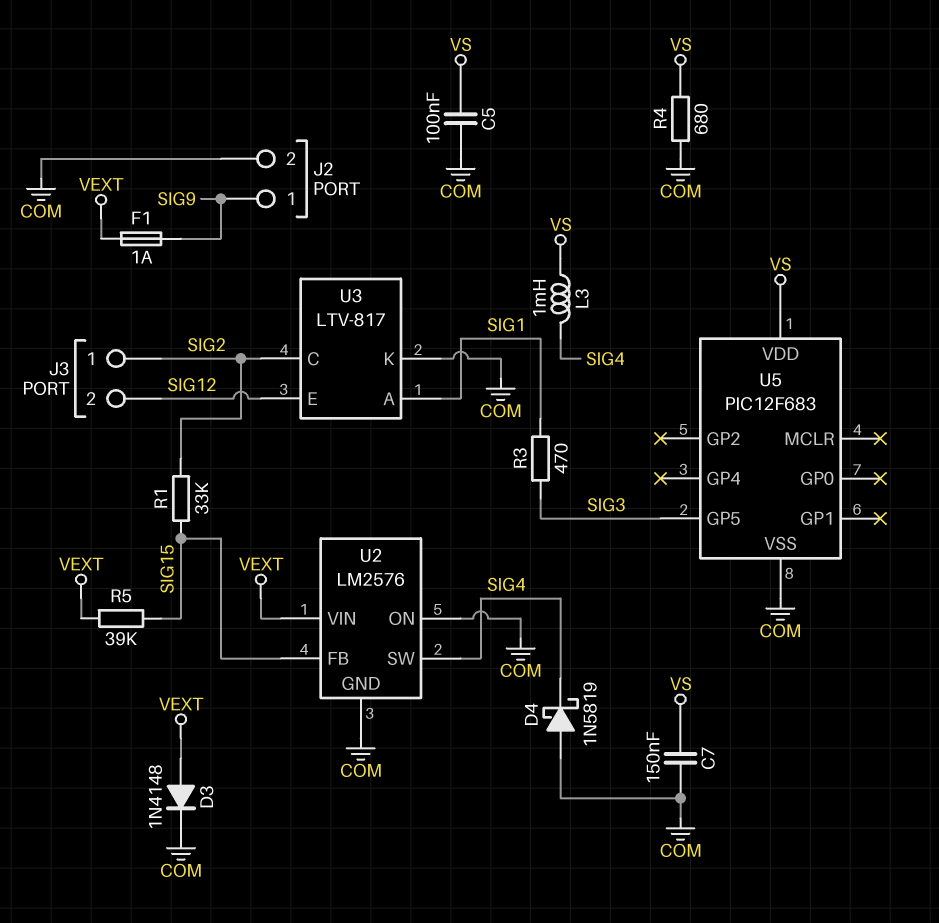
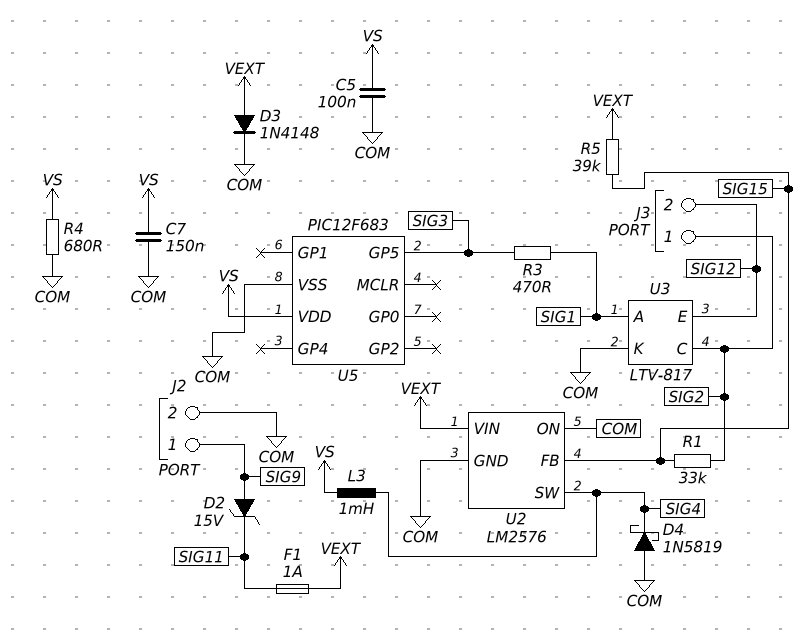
D2: none -> zener 15V (A SIG9, K SIG11)
F1: 1A (SIG9, VEXT) -> 1A (SIG11, VEXT)

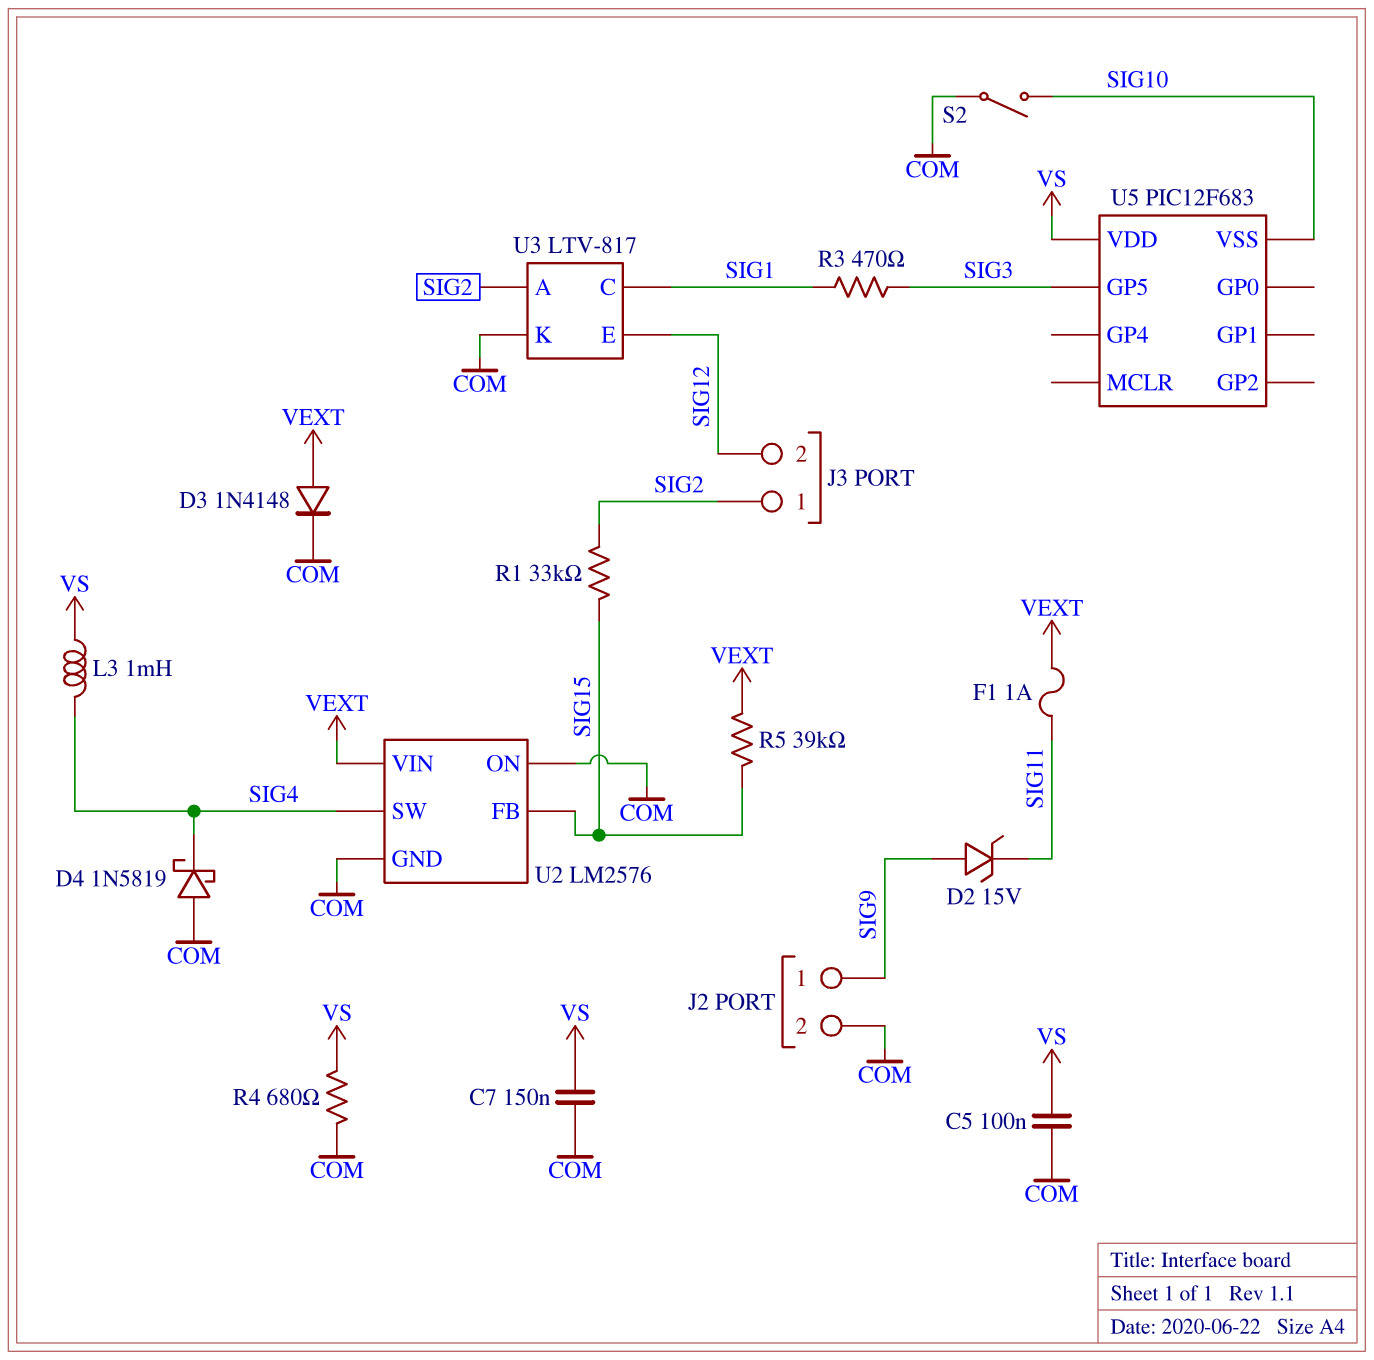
S2: none -> switch (COM, SIG10)
U3 pin A: SIG1 -> SIG2
U3 pin C: SIG2 -> SIG1
U5 pin VSS: COM -> SIG10

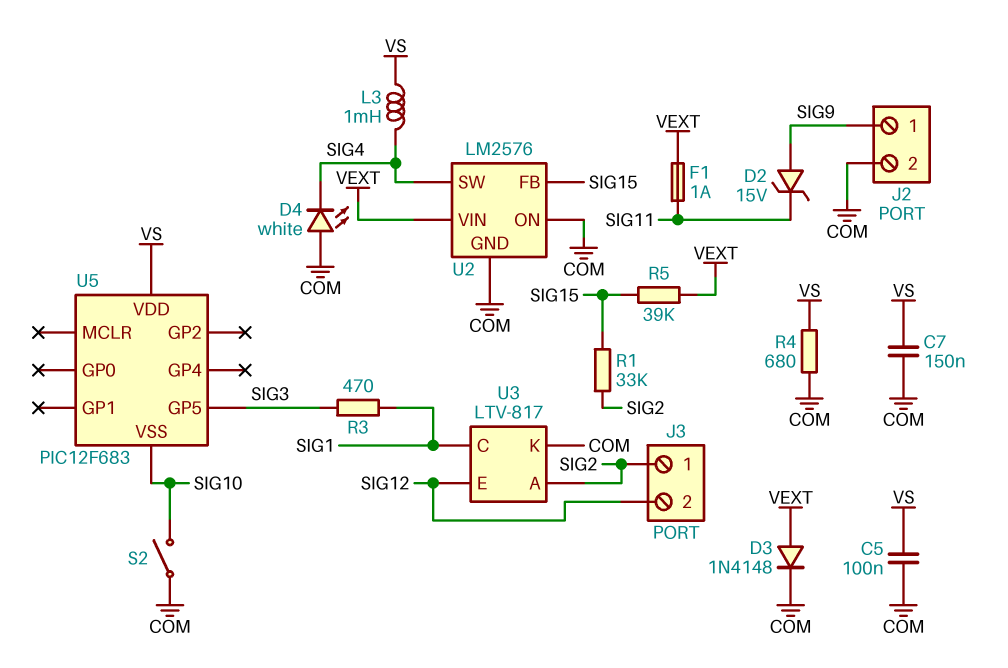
D4: schottky 1N5819 (A COM, K SIG4) -> LED white (A COM, K SIG4)

